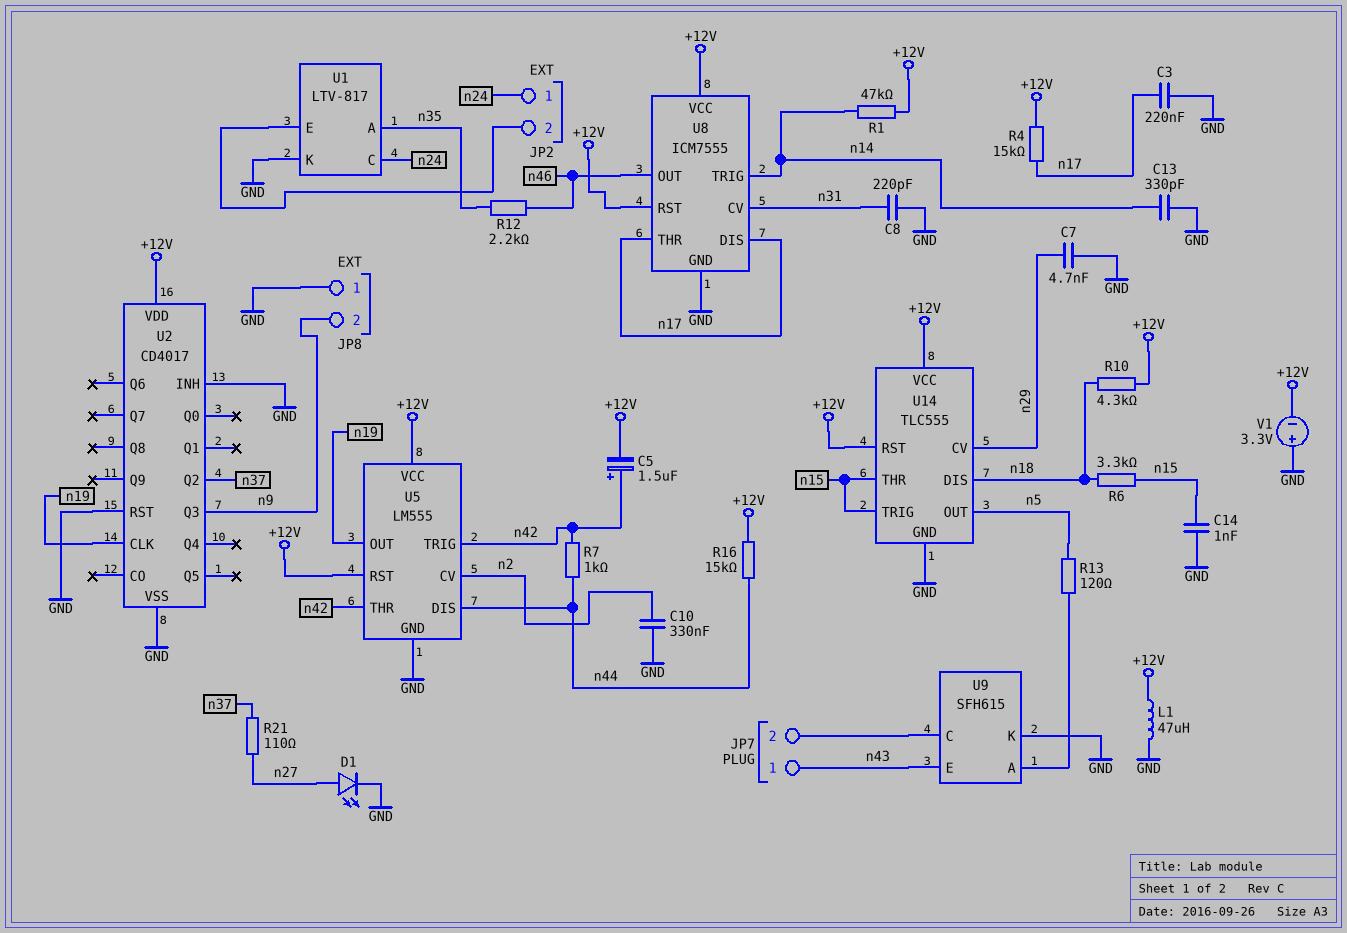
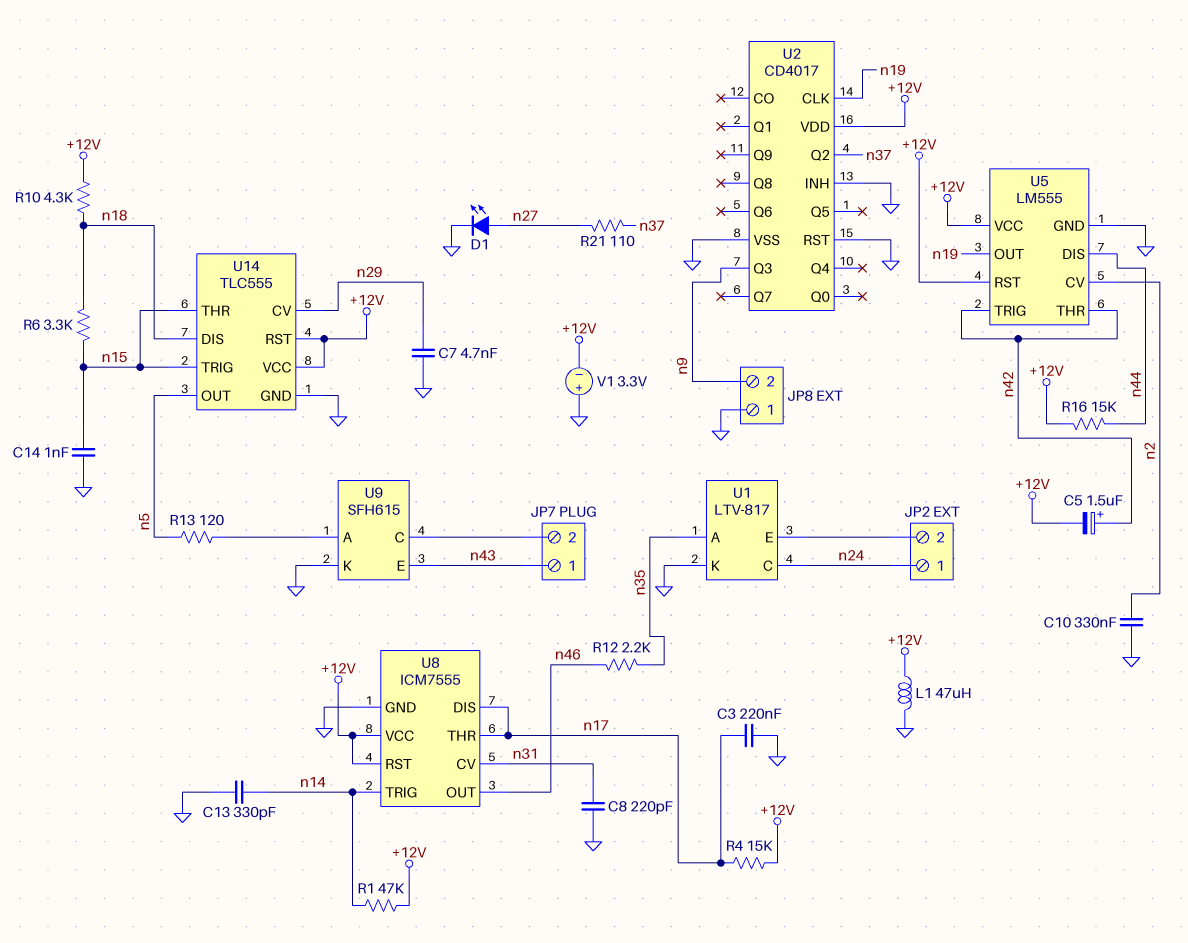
R7: 1k (n42, n44) -> none

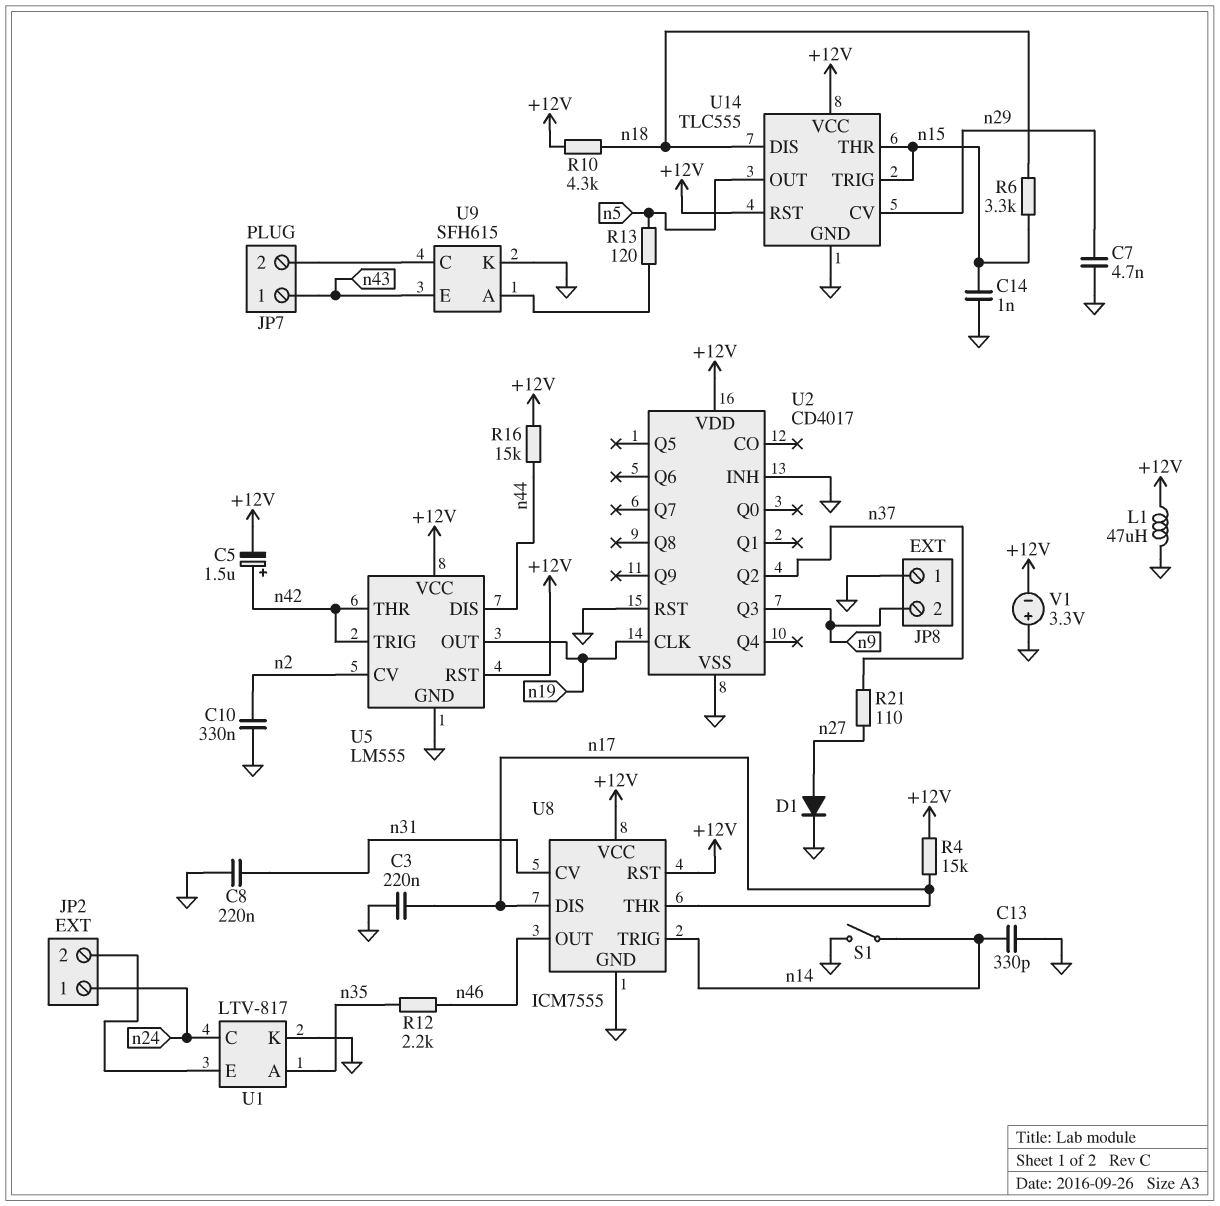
C8: 220pF (GND, n31) -> 220nF (GND, n31)
D1: LED (A n27, K GND) -> diode (A n27, K GND)
R1: 47k (+12V, n14) -> none
S1: none -> switch (GND, n14)

